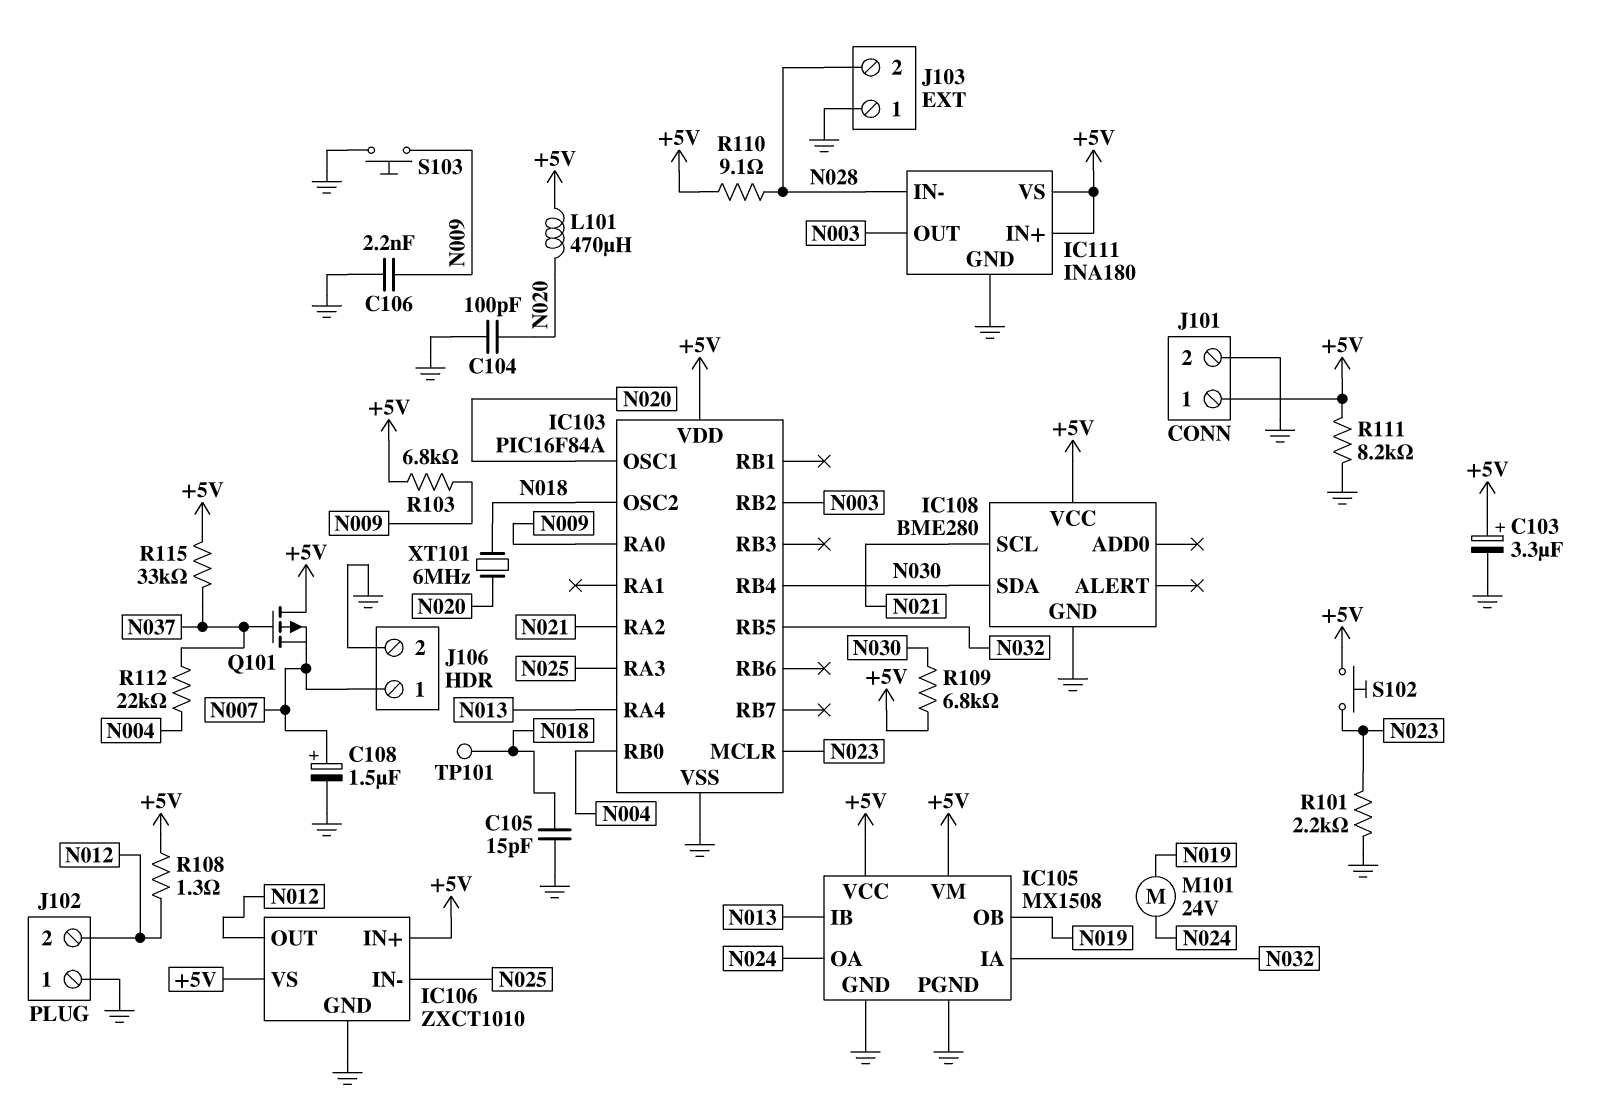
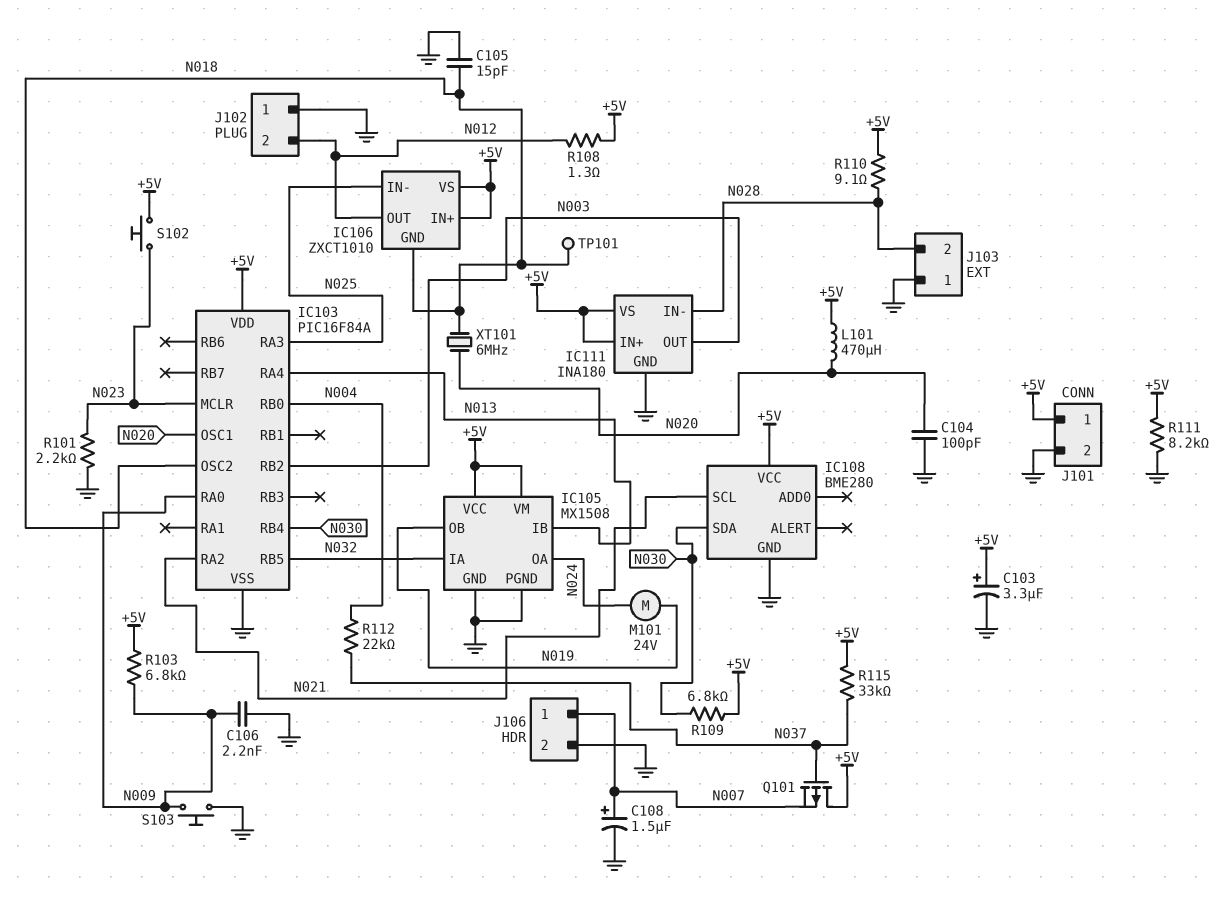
IC106 pin GND: GND -> N018

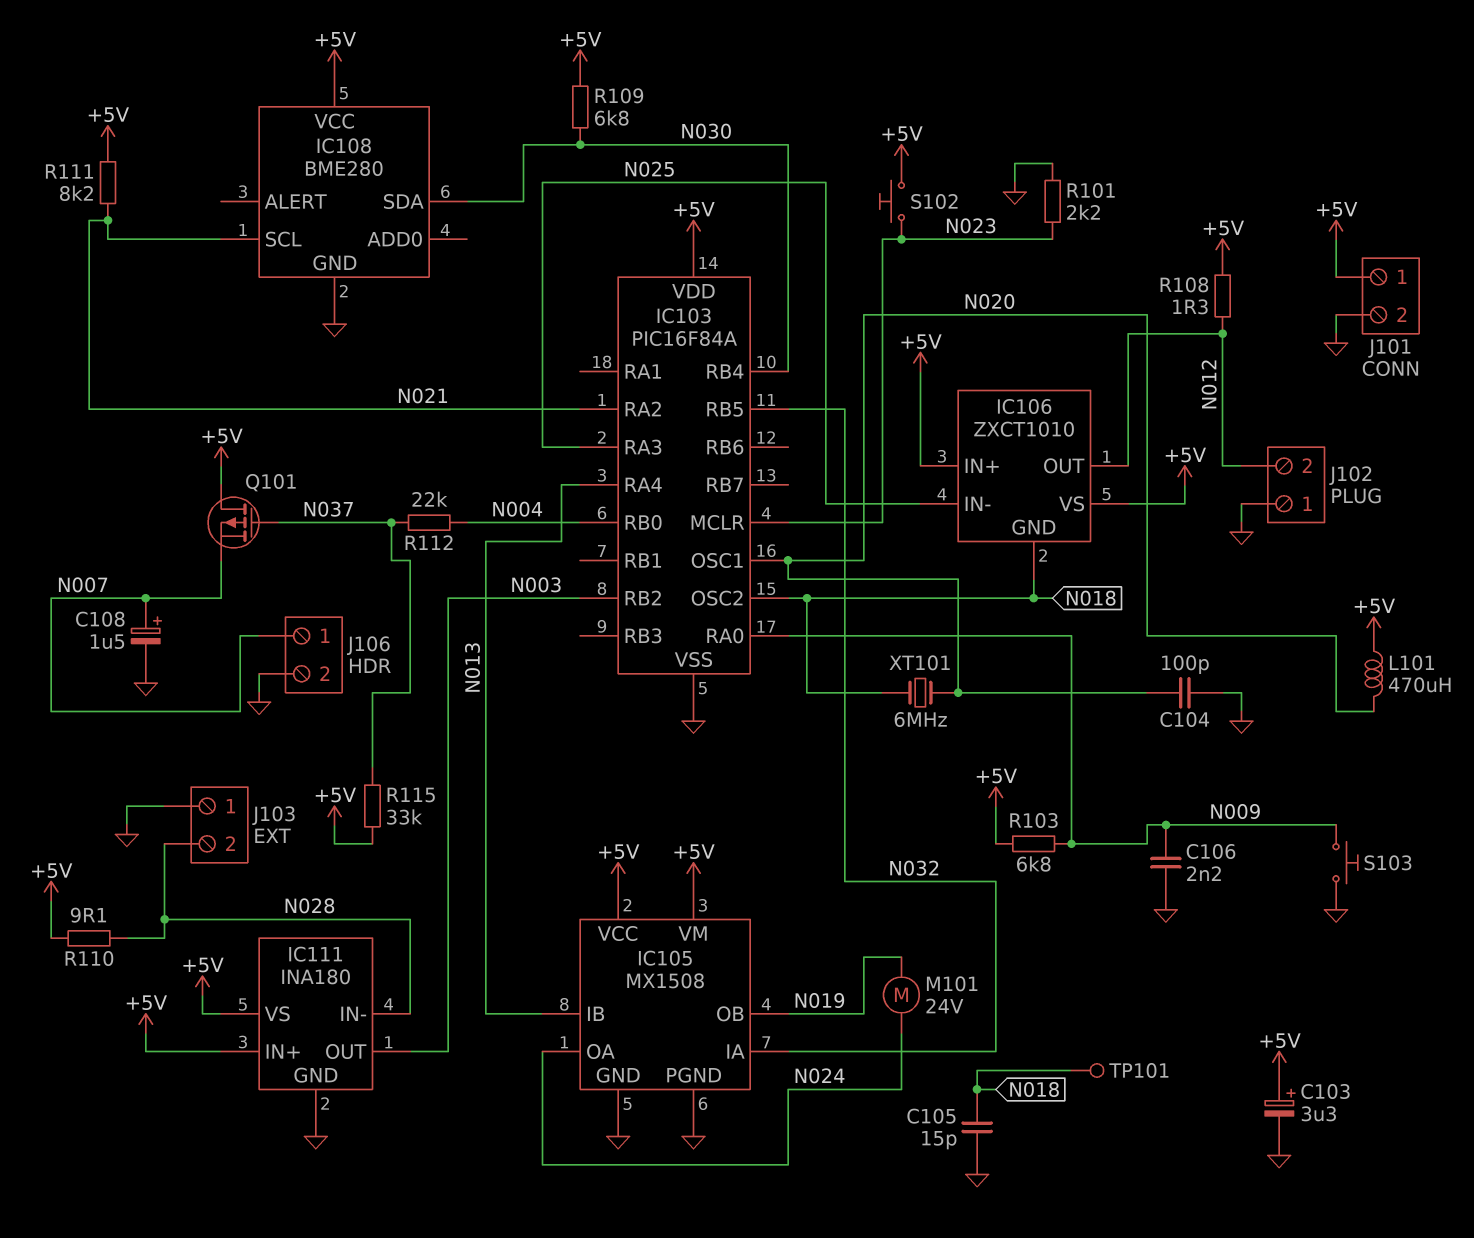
R111: 8.2k (+5V, GND) -> 8.2k (+5V, N021)

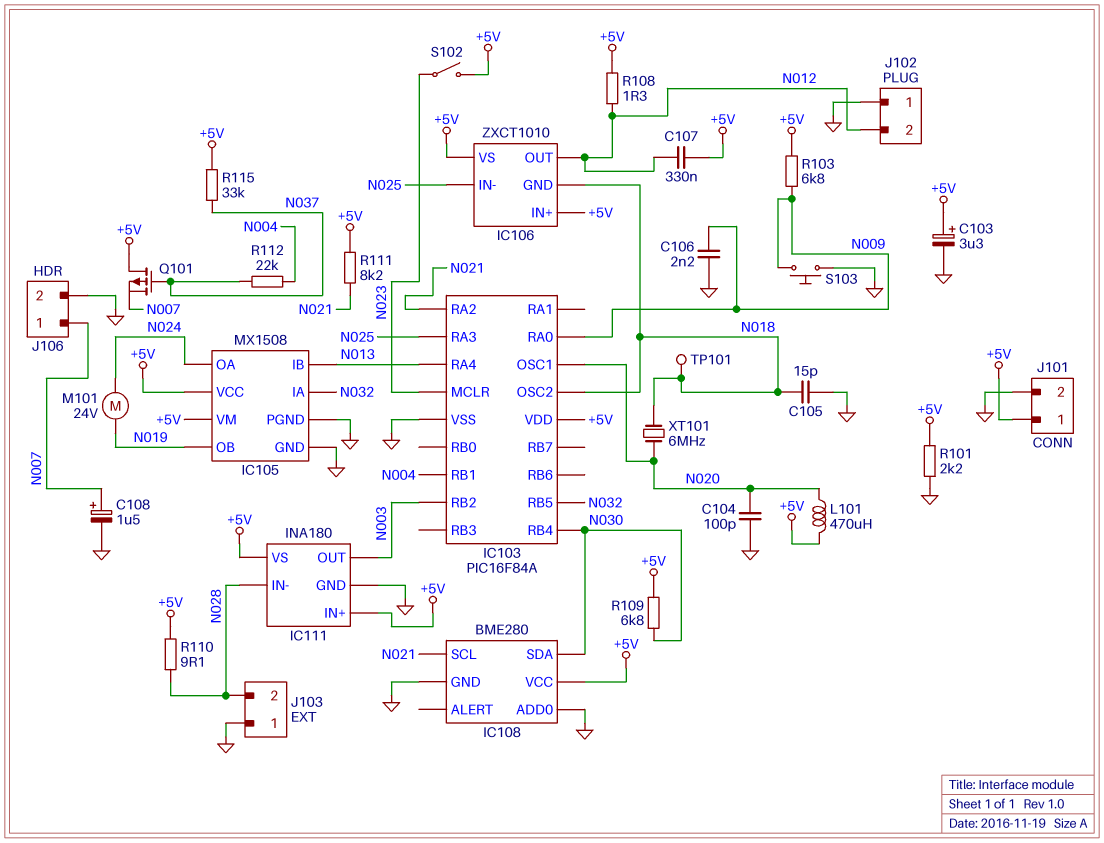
C107: none -> 330nF (+5V, N012)
IC103 pin RB0: N004 -> none
IC103 pin RB1: none -> N004
IC108 pin ADD0: none -> GND
R101: 2.2k (GND, N023) -> 2.2k (+5V, GND)
S102: button (+5V, N023) -> switch (+5V, N023)

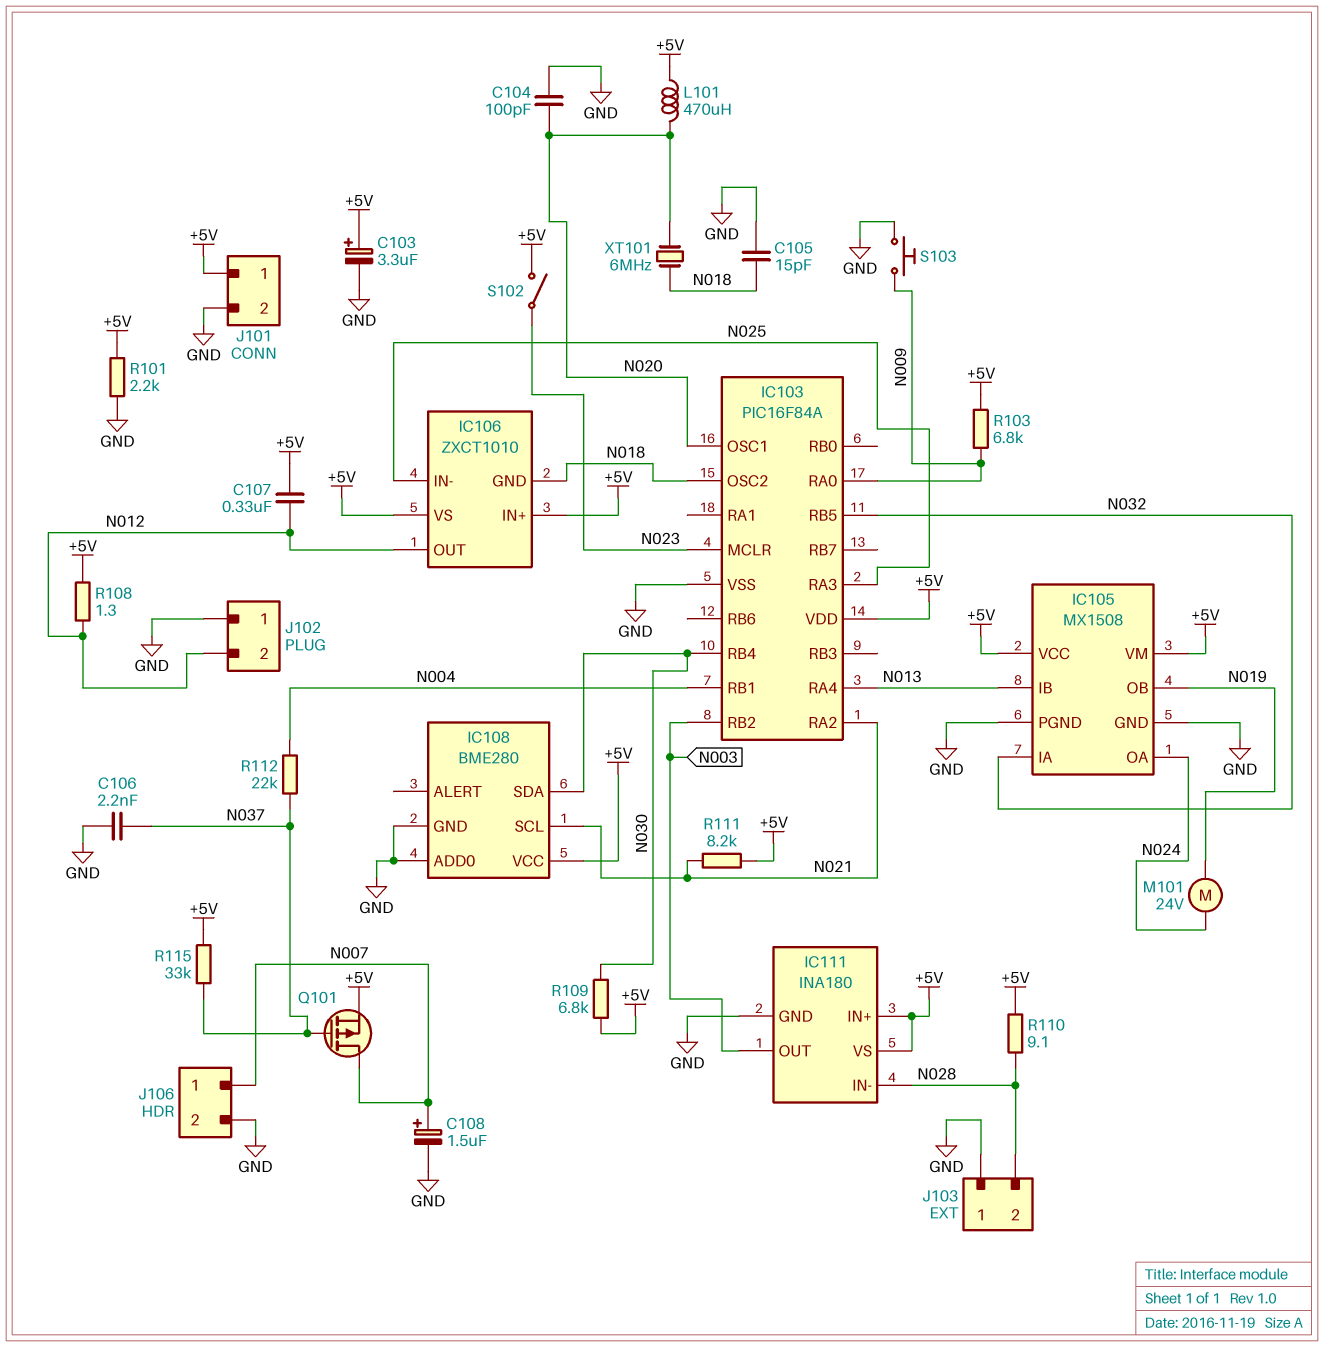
C106: 2.2nF (GND, N009) -> 2.2nF (GND, N037)
Q101: PMOS (G N037, D +5V, S N007) -> PMOS (G N037, D N007, S +5V)
TP101: test point (N018) -> none

